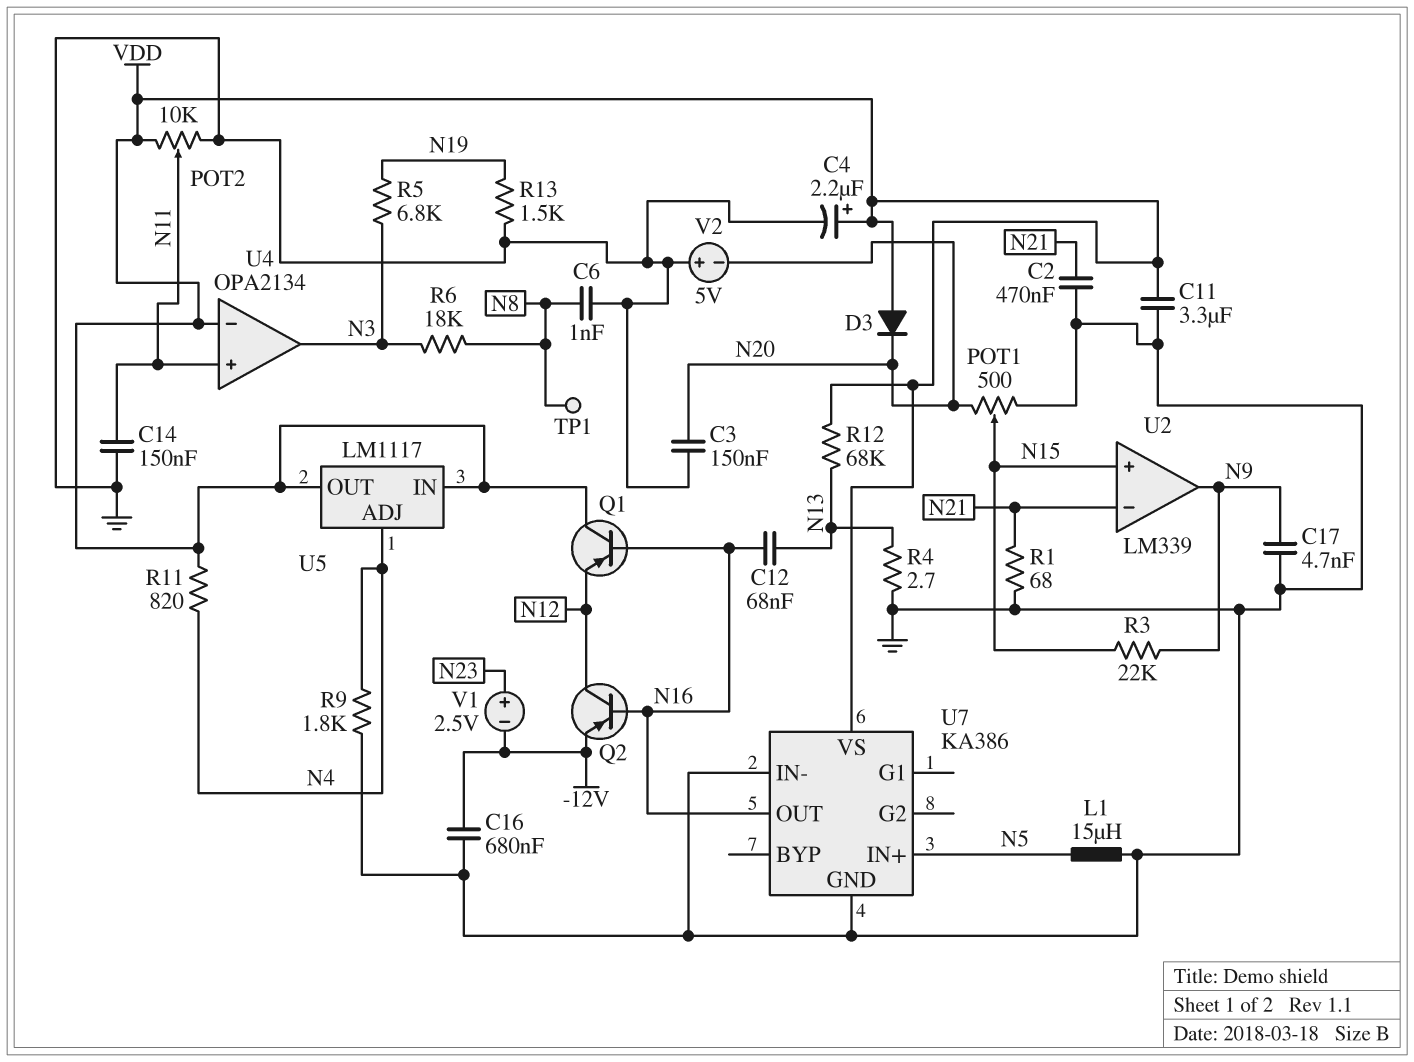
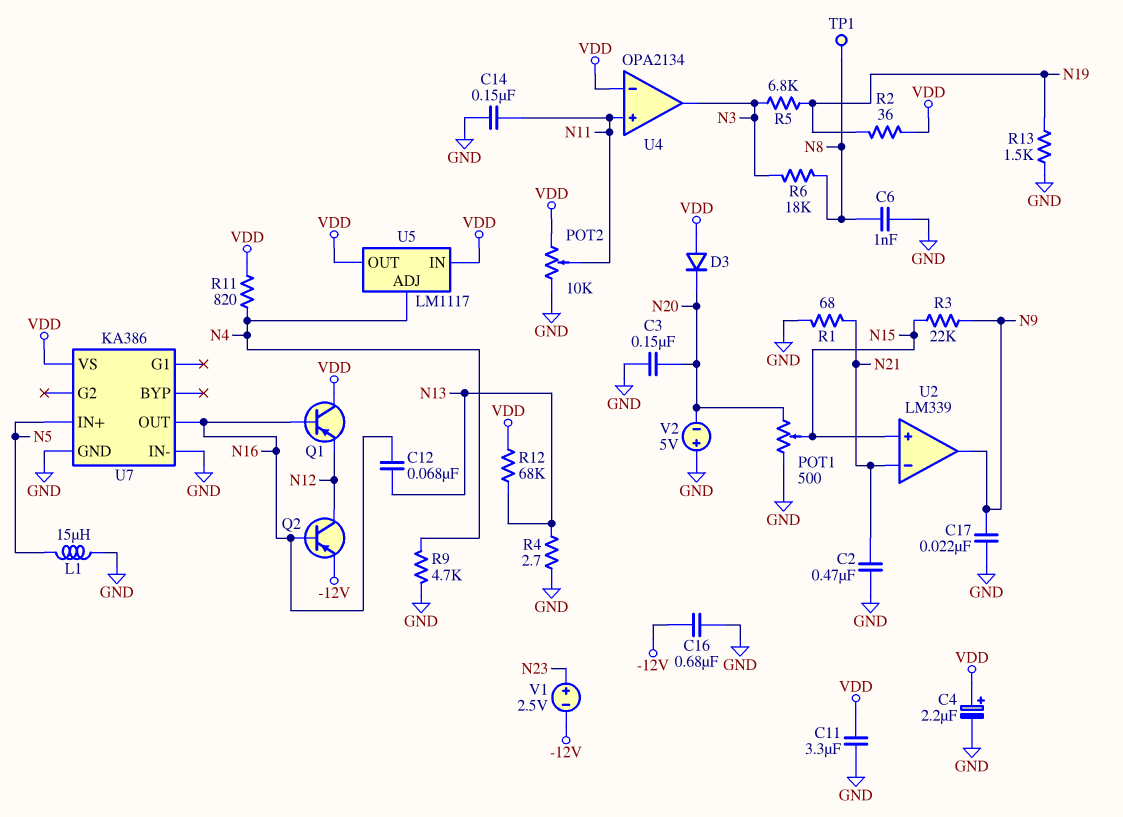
C17: 4.7nF (GND, N9) -> 22nF (GND, N9)
R2: none -> 36 (N19, VDD)
R9: 1.8k (GND, N4) -> 4.7k (GND, N4)

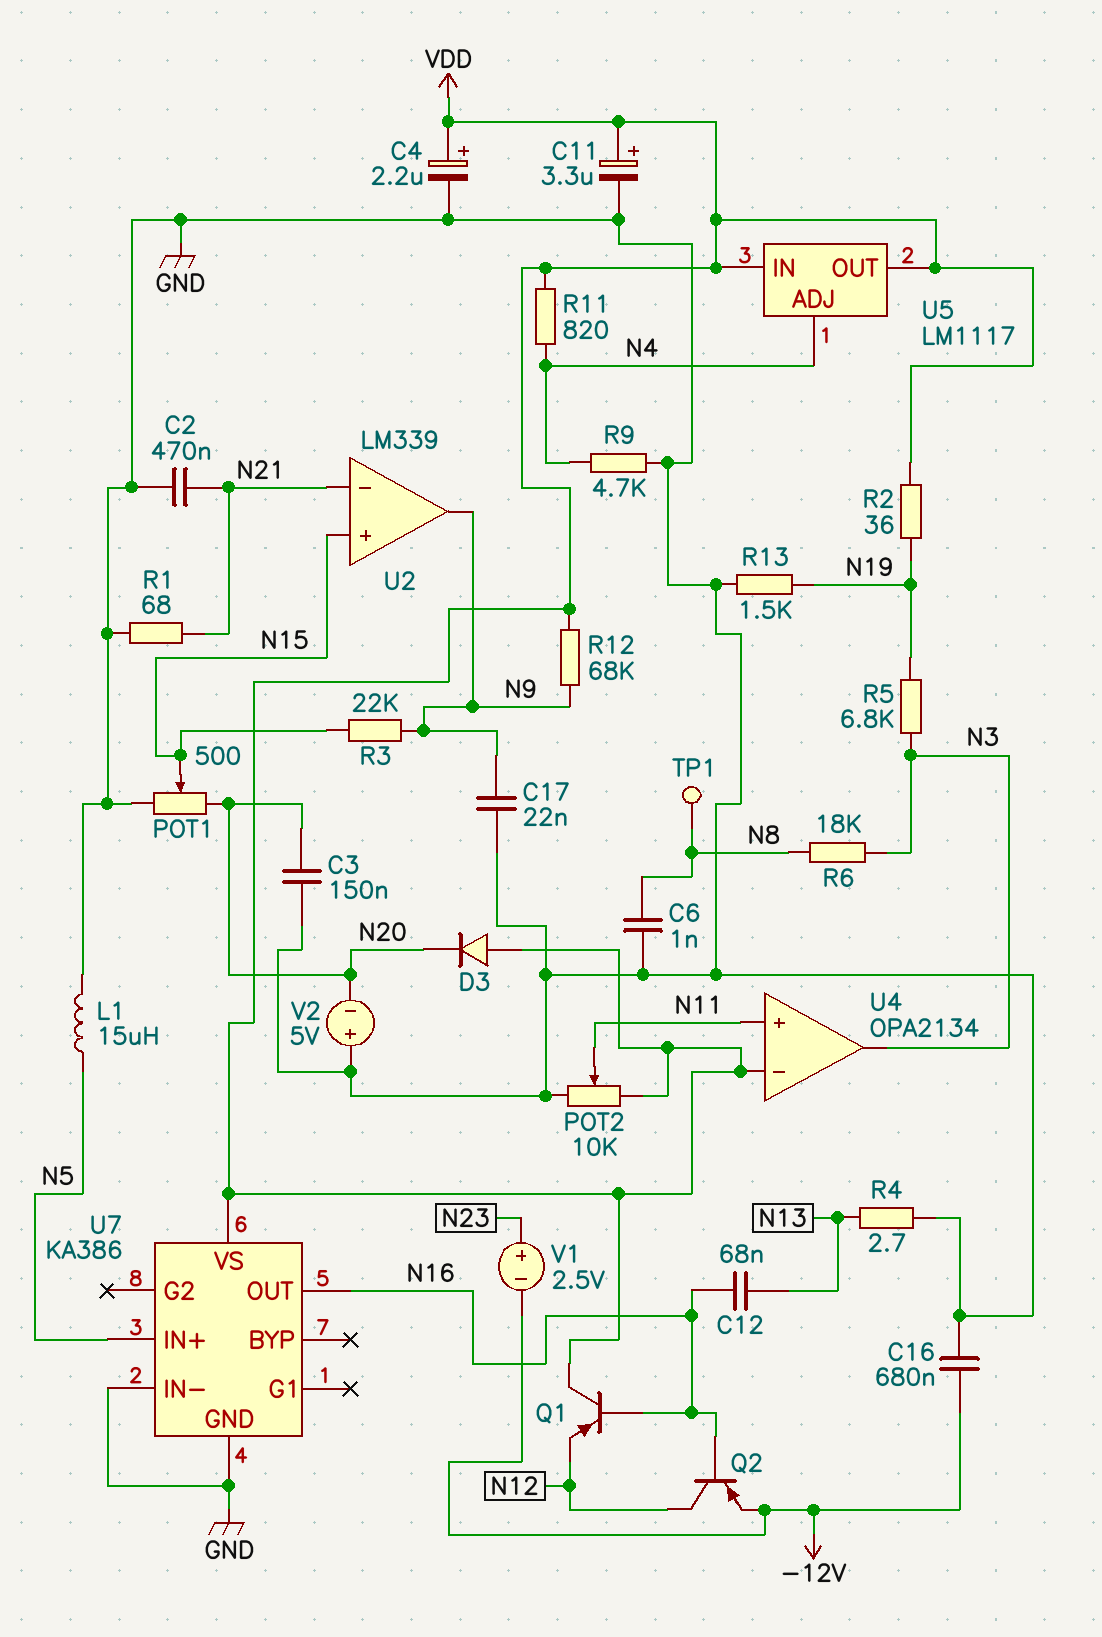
C11: 3.3uF (GND, VDD) -> 3.3uF (plus VDD, minus GND)
C14: 150nF (GND, N11) -> none
R12: 68k (N13, VDD) -> 68k (N9, VDD)

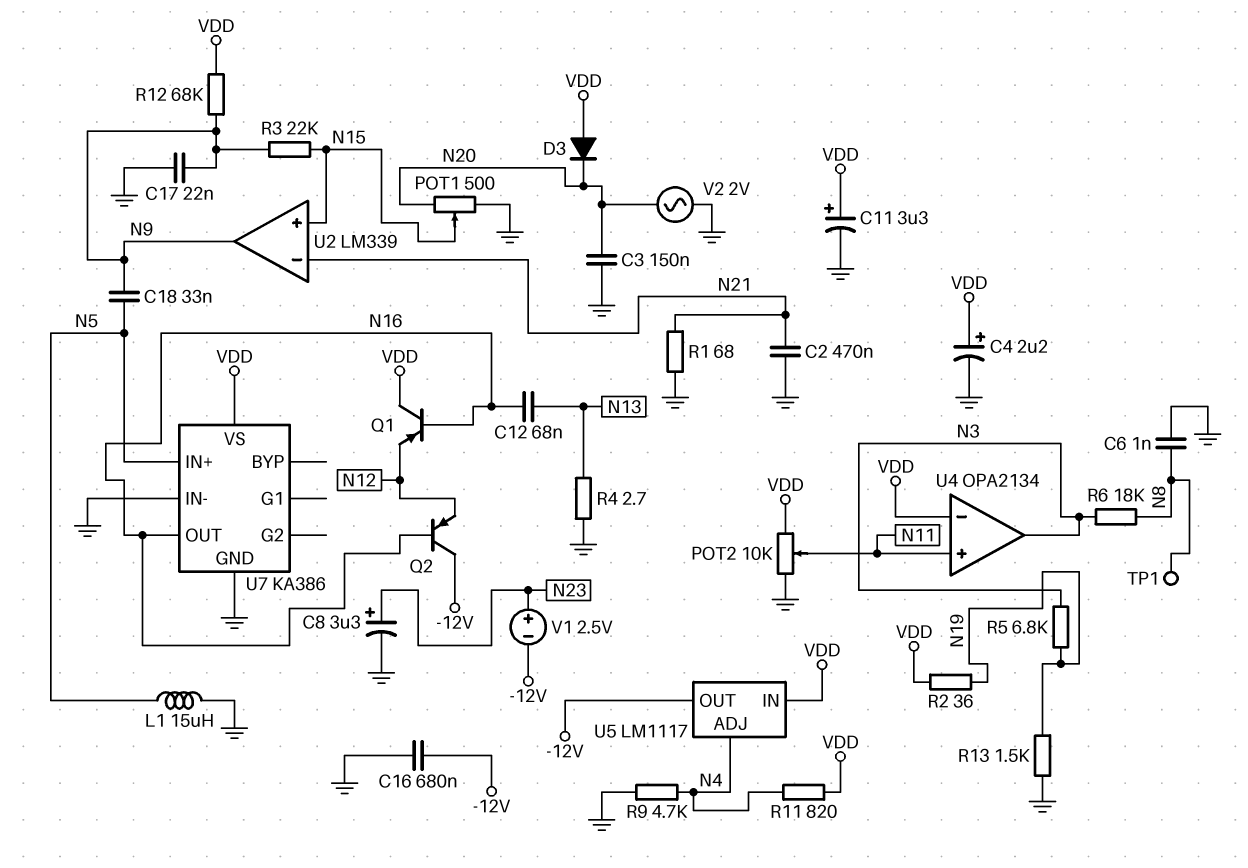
C8: none -> 3.3uF (plus N23, minus GND)
C18: none -> 33nF (N5, N9)
Q2: PNP (B N16, C N12, E -12V) -> PNP (B N16, C -12V, E N12)
U5 pin OUT: VDD -> -12V
V2: 5V (plus GND, minus N20) -> AC 2V (GND, N20)

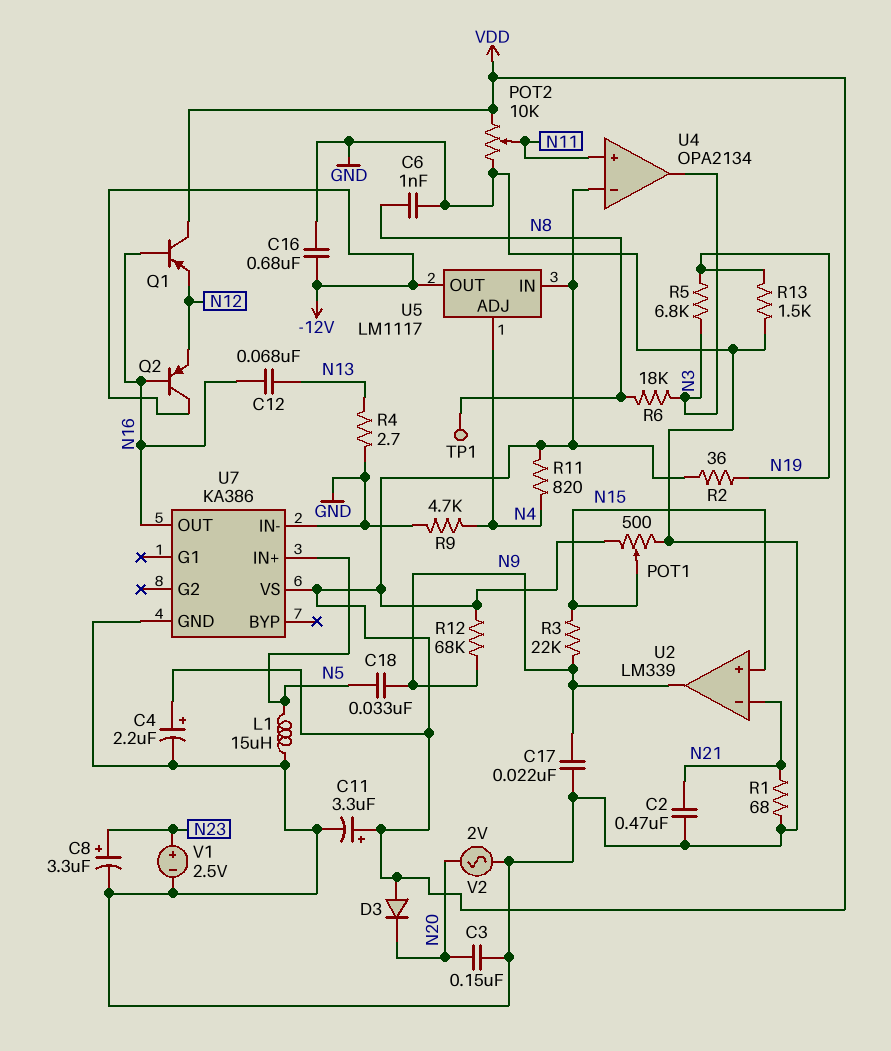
POT1: 500 (GND, N20, wiper N15) -> 500 (GND, VDD, wiper N15)
V1: 2.5V (plus N23, minus -12V) -> 2.5V (plus N23, minus GND)

